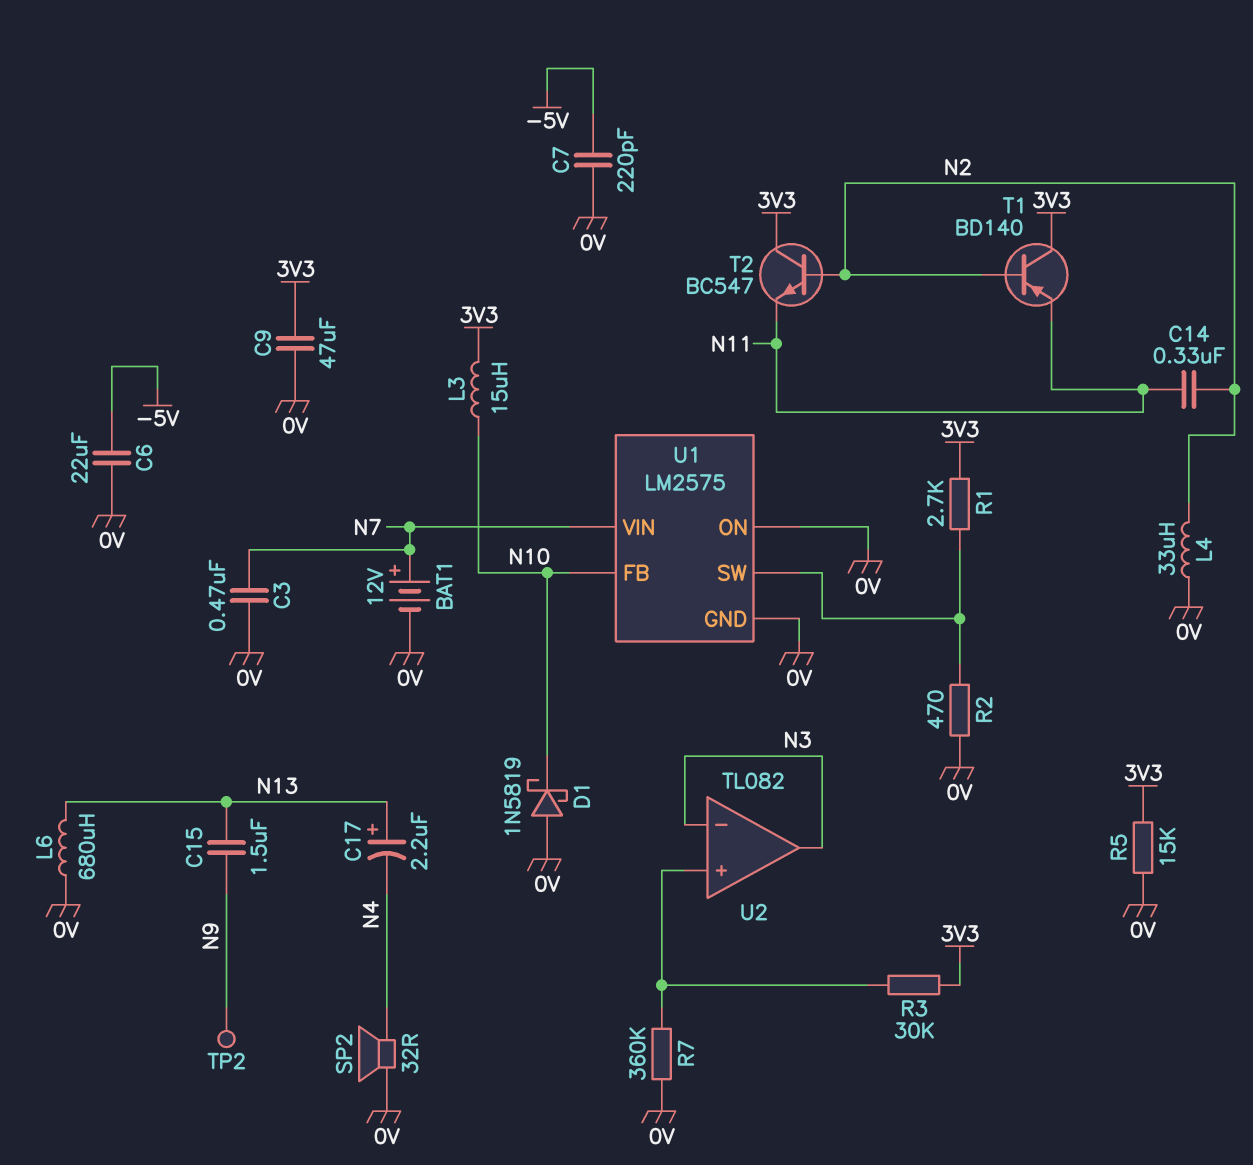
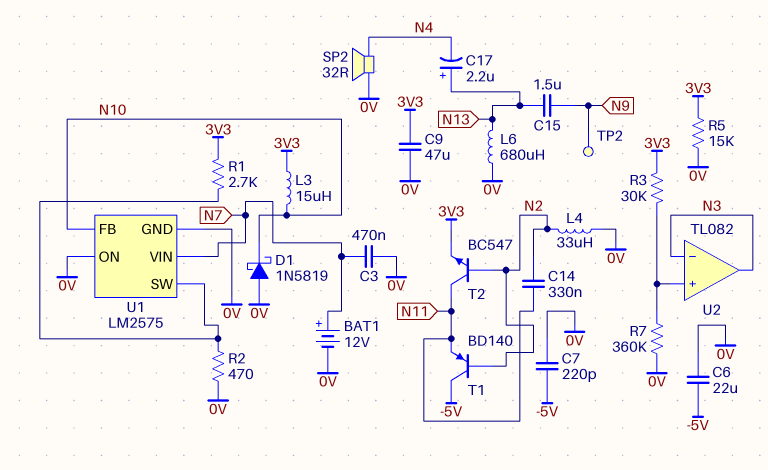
T1: PNP BD140 (B N2, C 3V3, E N11) -> PNP BD140 (B N2, C -5V, E N11)
T2: NPN BC547 (B N2, C 3V3, E N11) -> NPN BC547 (B N2, C N11, E 3V3)

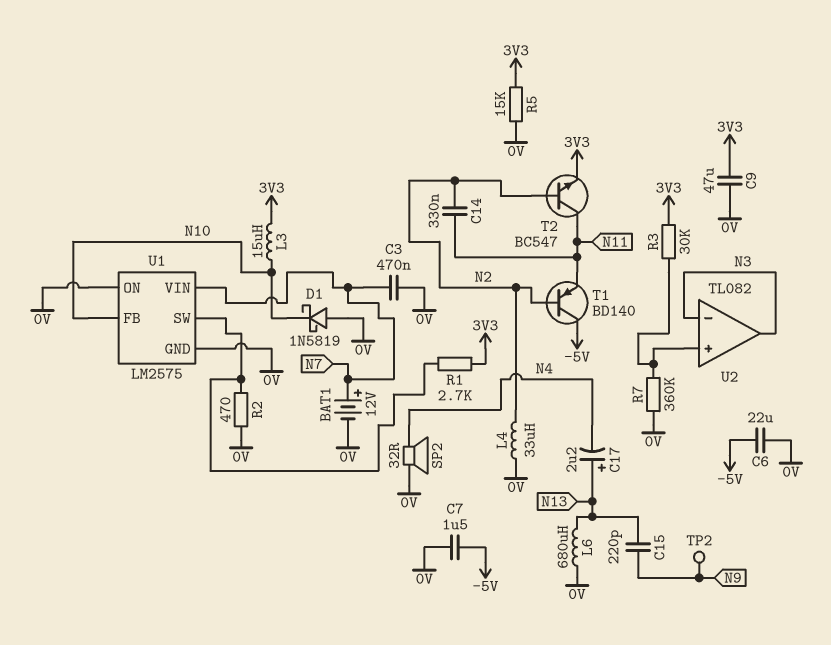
C7: 220pF (-5V, 0V) -> 1.5uF (-5V, 0V)
C15: 1.5uF (N9, N13) -> 220pF (N9, N13)

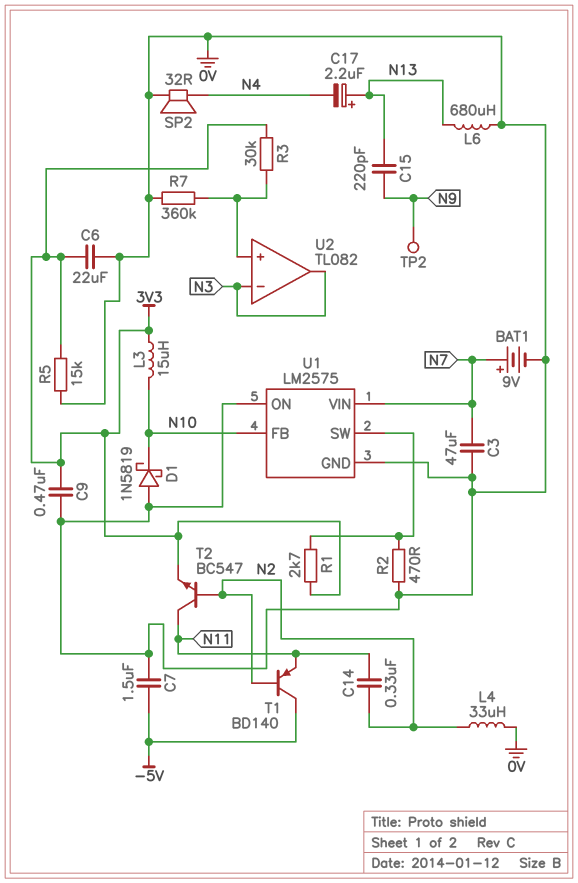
BAT1: 12V (plus N7, minus 0V) -> 9V (plus N7, minus 0V)
C3: 470nF (0V, N7) -> 47uF (0V, N7)
C6: 22uF (-5V, 0V) -> 22uF (0V, 3V3)
C9: 47uF (0V, 3V3) -> 470nF (0V, 3V3)

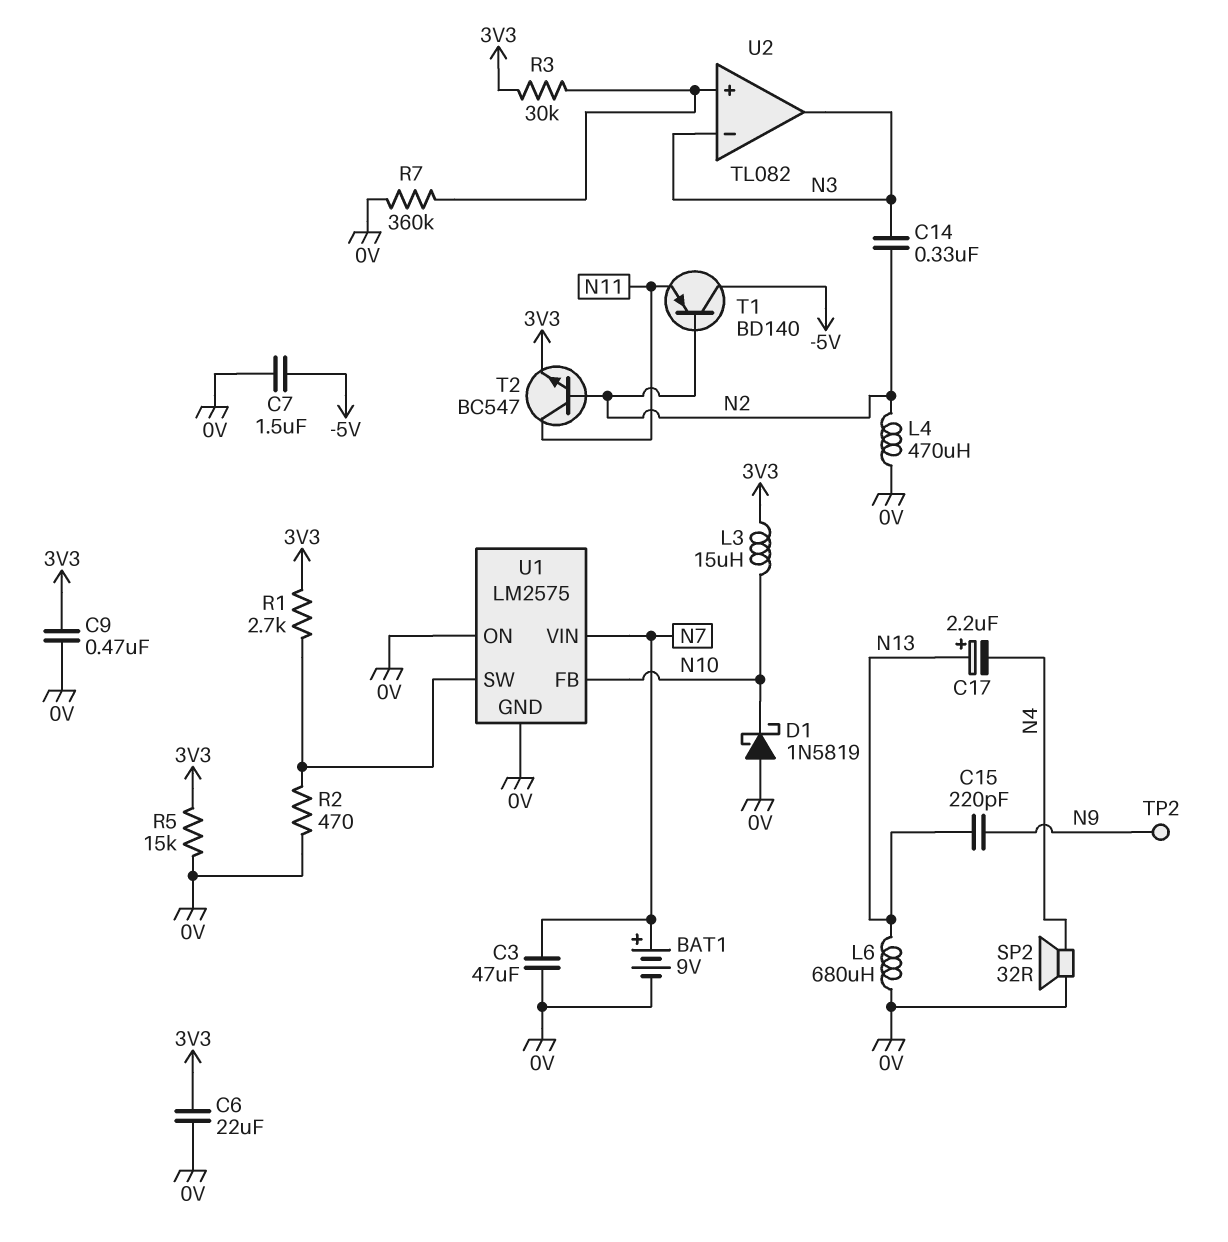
C14: 330nF (N2, N11) -> 330nF (N2, N3)
L4: 33uH (0V, N2) -> 470uH (0V, N2)

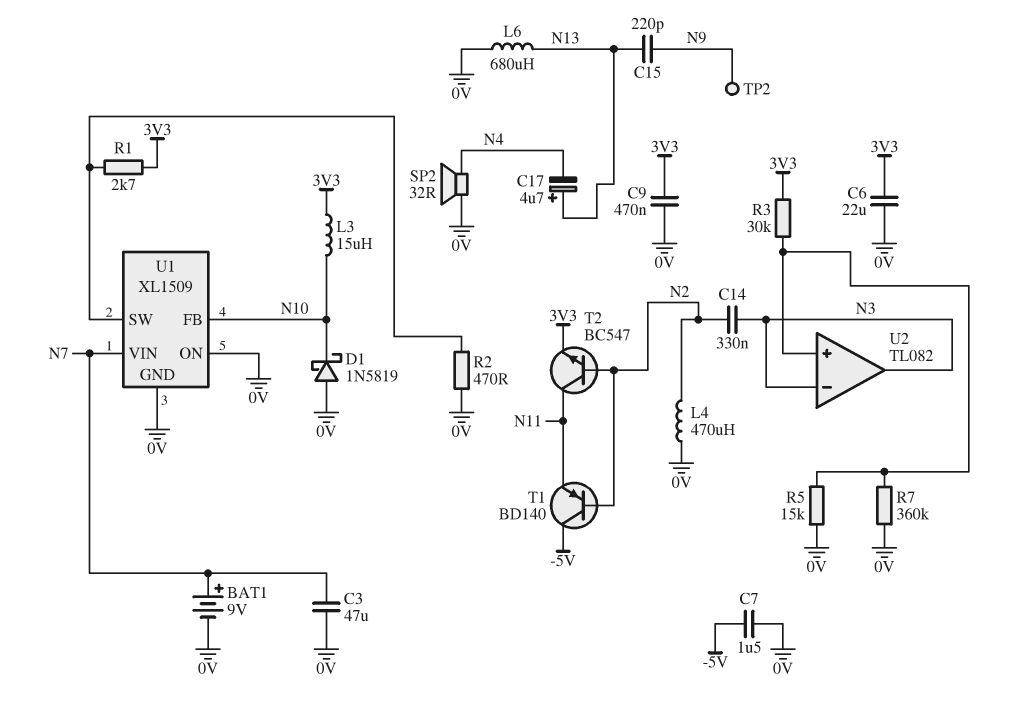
C17: 2.2uF (plus N13, minus N4) -> 4.7uF (plus N13, minus N4)
R5: 15k (0V, 3V3) -> 15k (0V, U2/in+)
U1: LM2575 -> XL1509

